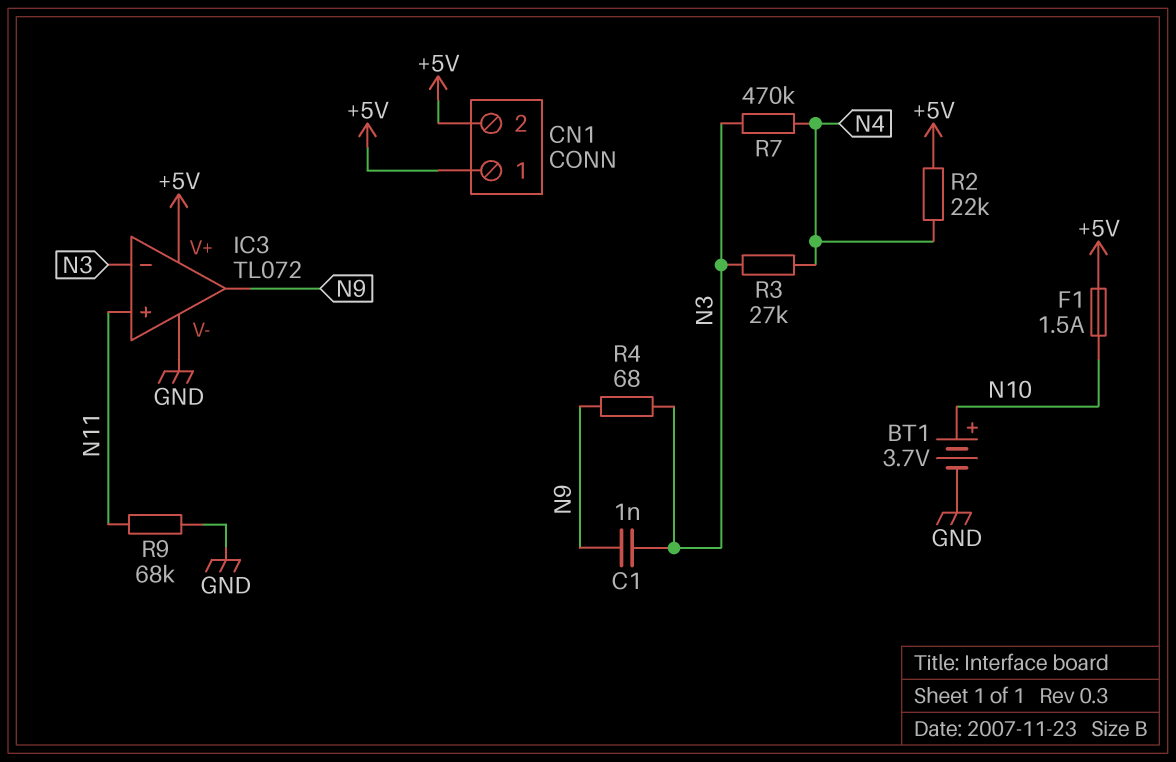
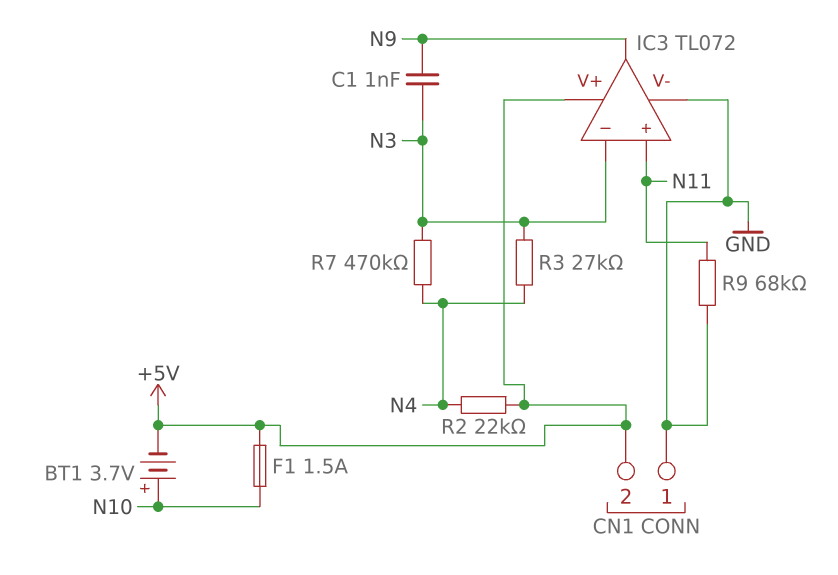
BT1: 3.7V (plus N10, minus GND) -> 3.7V (plus N10, minus +5V)
CN1 pin 1: +5V -> GND
R4: 68 (N3, N9) -> none

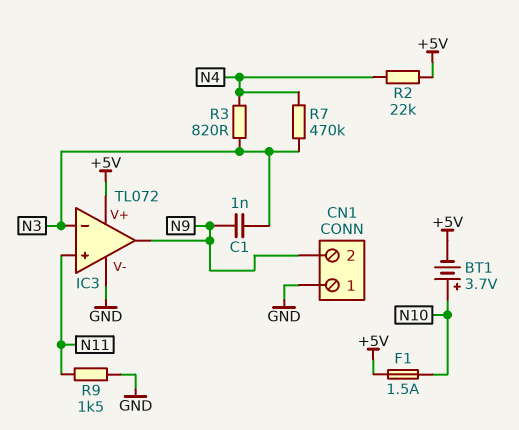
CN1 pin 2: +5V -> N9
R3: 27k (N3, N4) -> 820 (N3, N4)
R9: 68k (GND, N11) -> 1.5k (GND, N11)

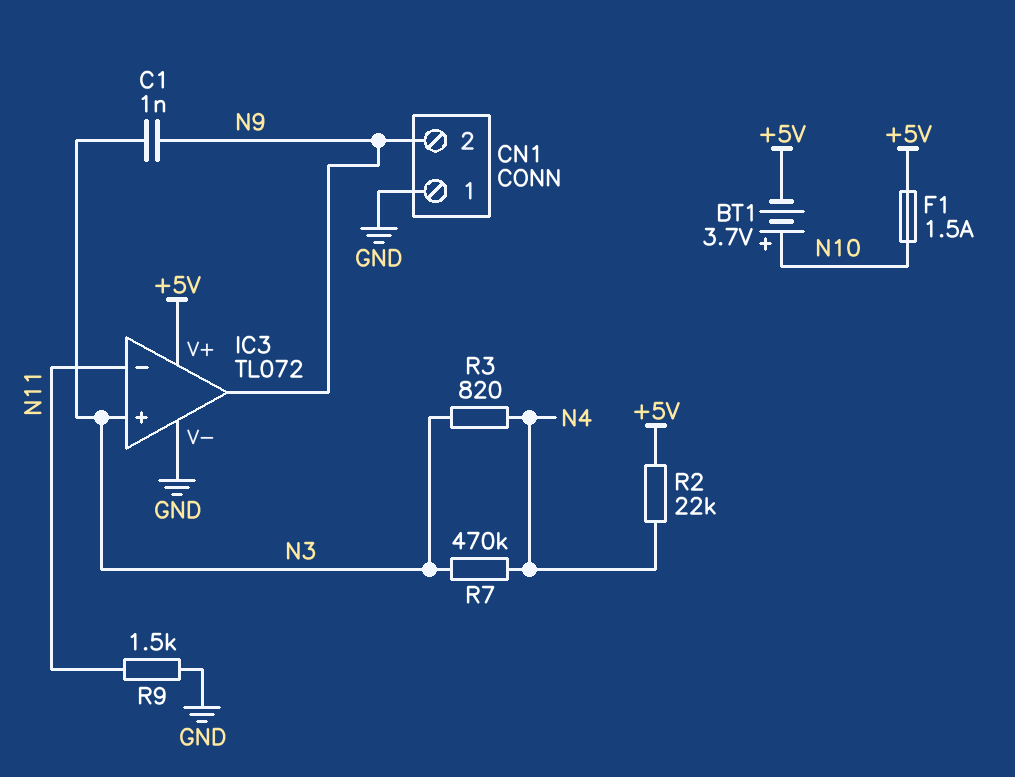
IC3 pin in+: N11 -> N3
IC3 pin in-: N3 -> N11

